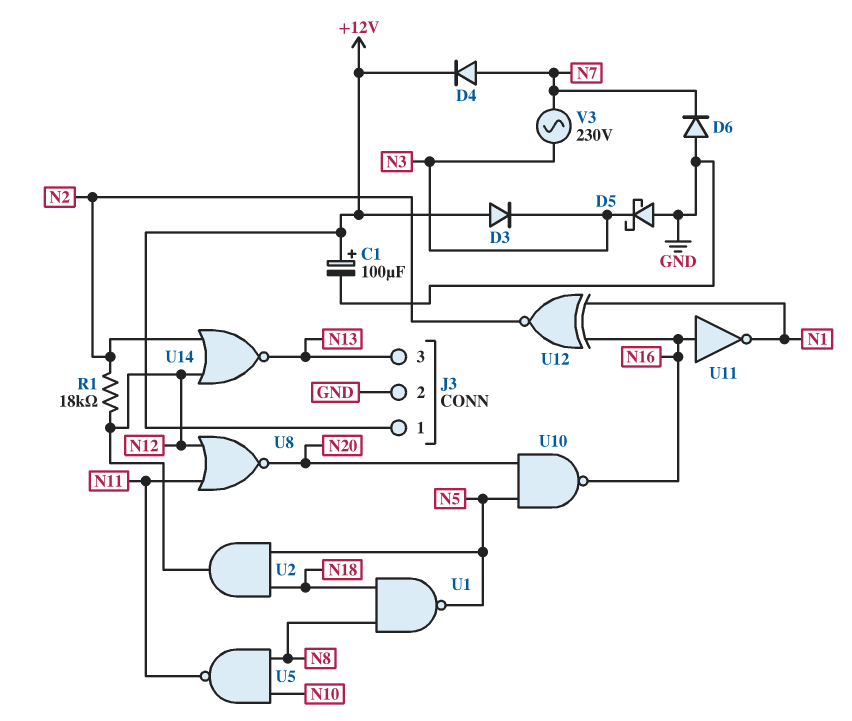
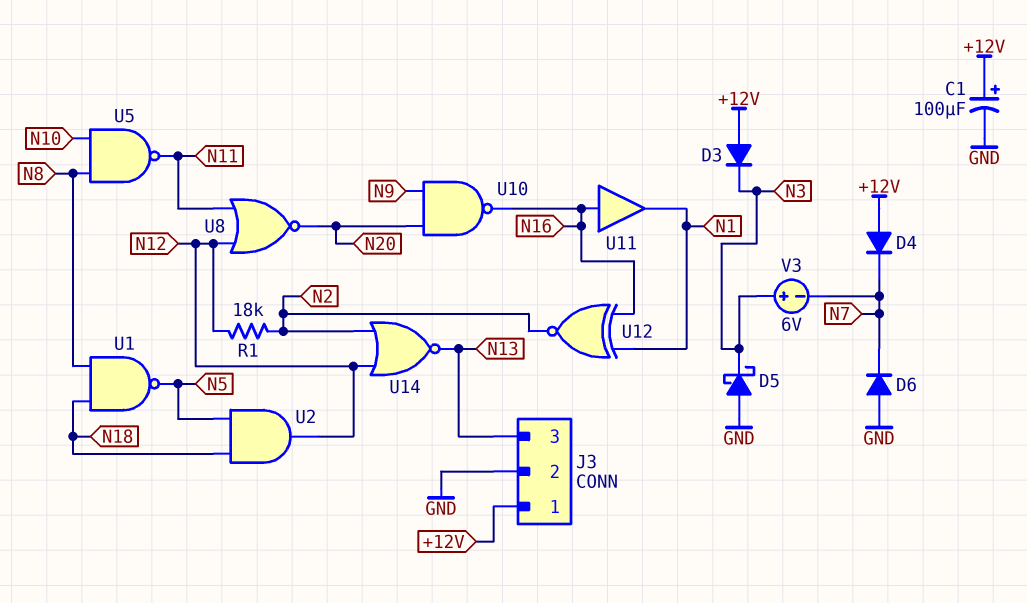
D4: diode (A N7, K +12V) -> diode (A +12V, K N7)
U10: NAND (in N5, in N20, out N16) -> NAND (in N9, in N20, out N16)
U11: NOT (in N16, out N1) -> buffer (in N16, out N1)
V3: AC 230V (N3, N7) -> 6V (plus N3, minus N7)

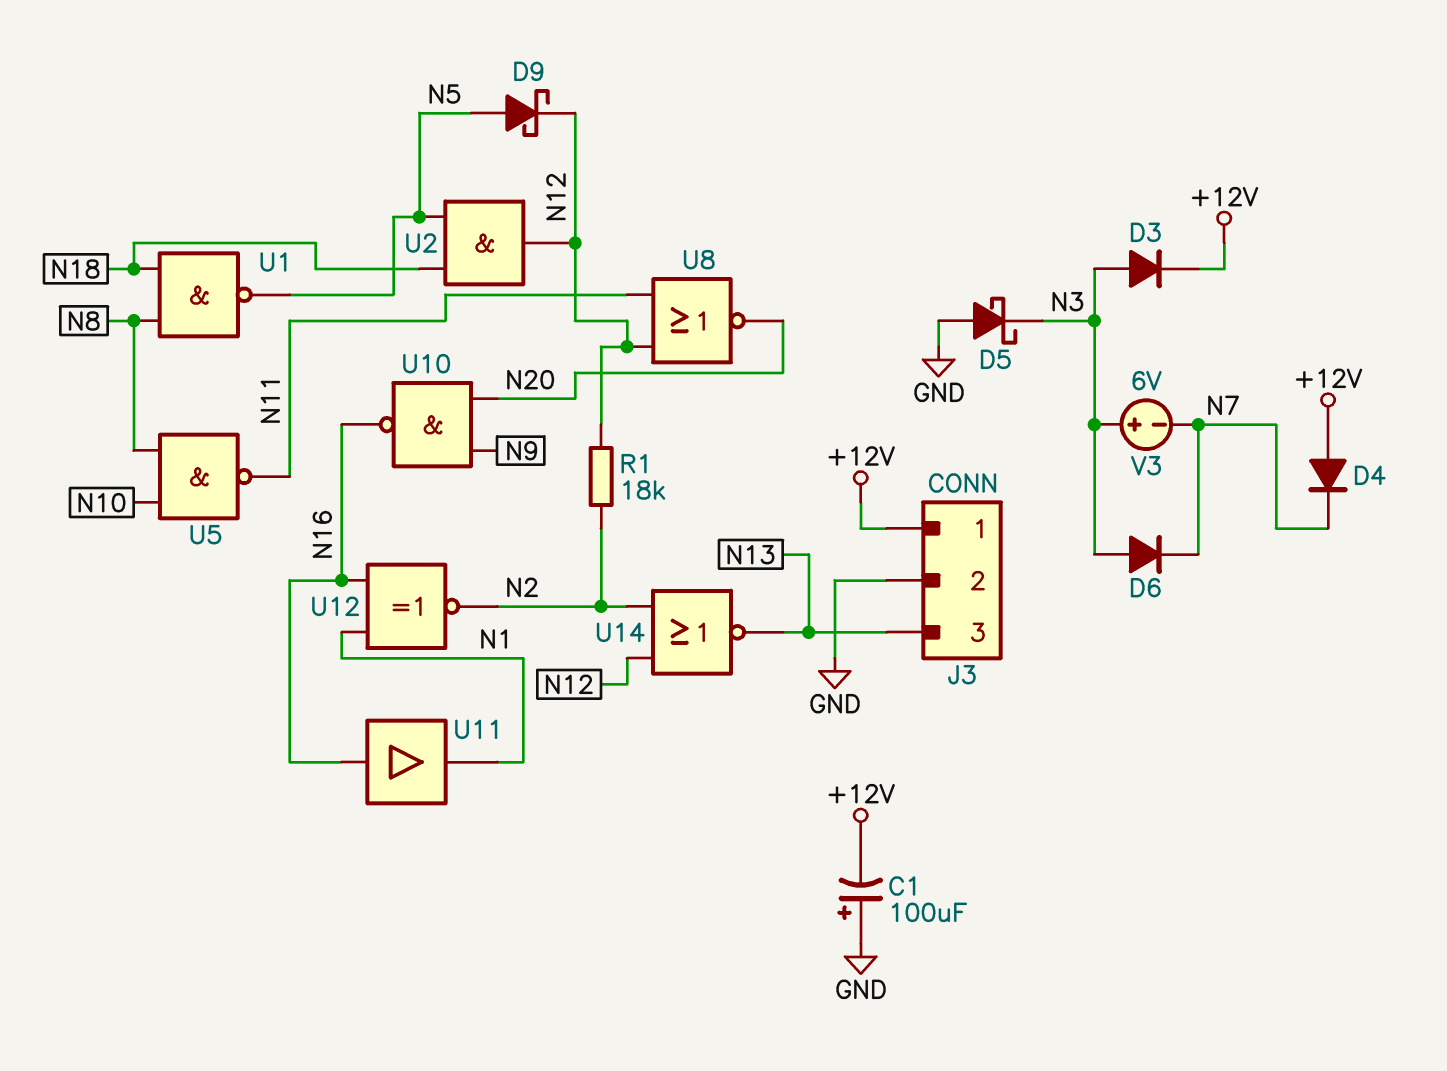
C1: 100uF (plus +12V, minus GND) -> 100uF (plus GND, minus +12V)
D3: diode (A +12V, K N3) -> diode (A N3, K +12V)
D6: diode (A GND, K N7) -> diode (A N3, K N7)
D9: none -> schottky (A N5, K N12)

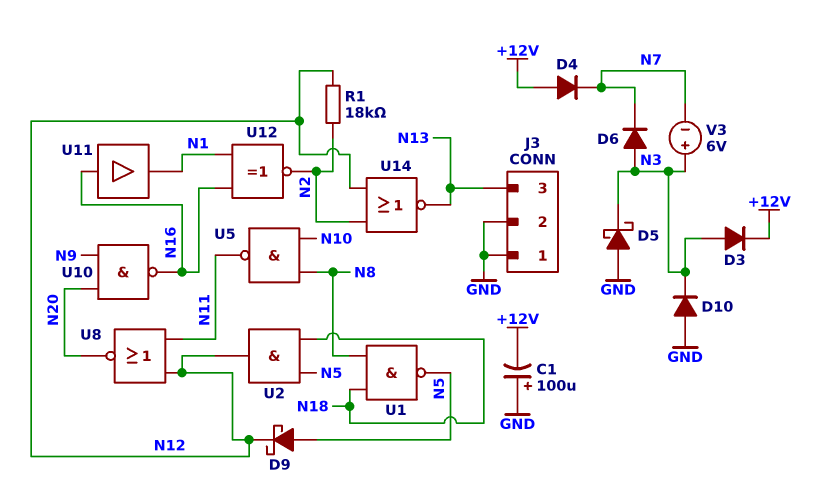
D10: none -> diode (A GND, K N3)
J3 pin 1: +12V -> GND

